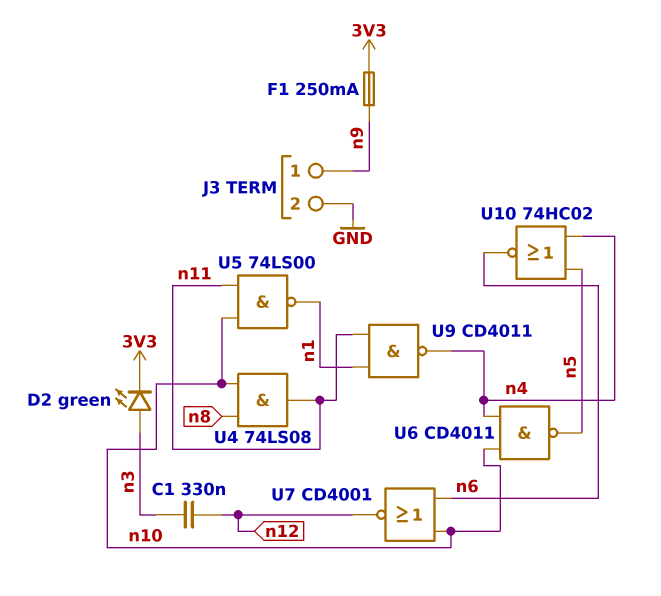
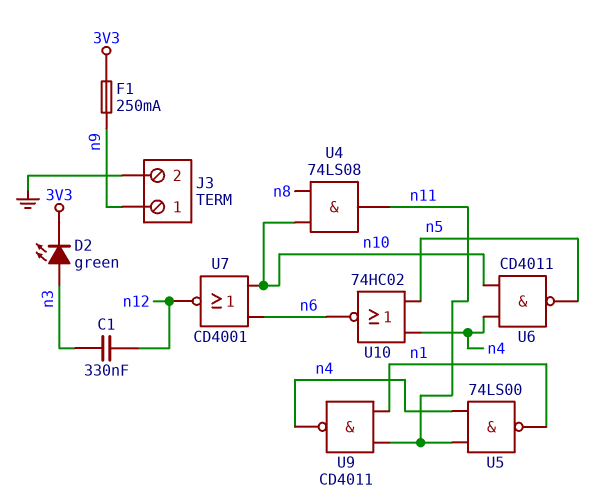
U5: NAND 74LS00 (in n10, in n11, out n1) -> NAND 74LS00 (in n4, in n11, out n1)

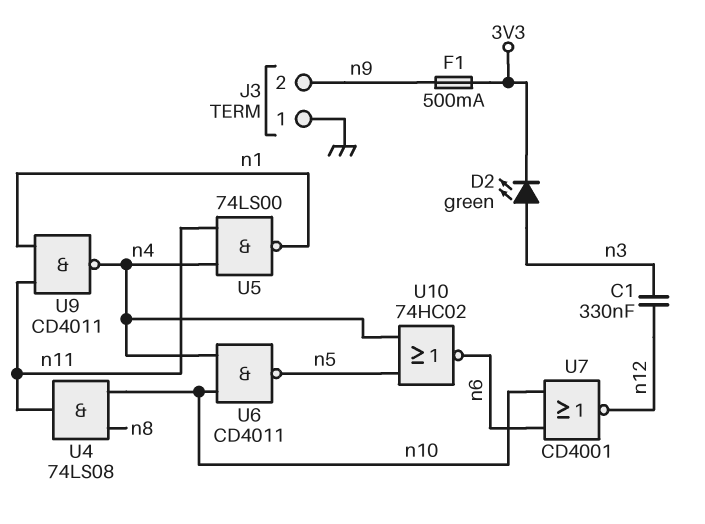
F1: 250mA (3V3, n9) -> 500mA (3V3, n9)
J3 pin 1: n9 -> GND
J3 pin 2: GND -> n9

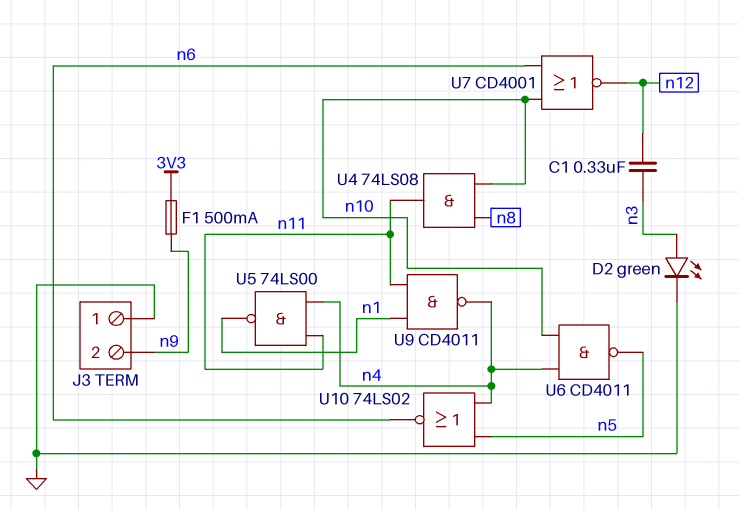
D2: LED green (A n3, K 3V3) -> LED green (A n3, K GND)
U10: NOR 74HC02 (in n4, in n5, out n6) -> NOR 74LS02 (in n4, in n5, out n6)

